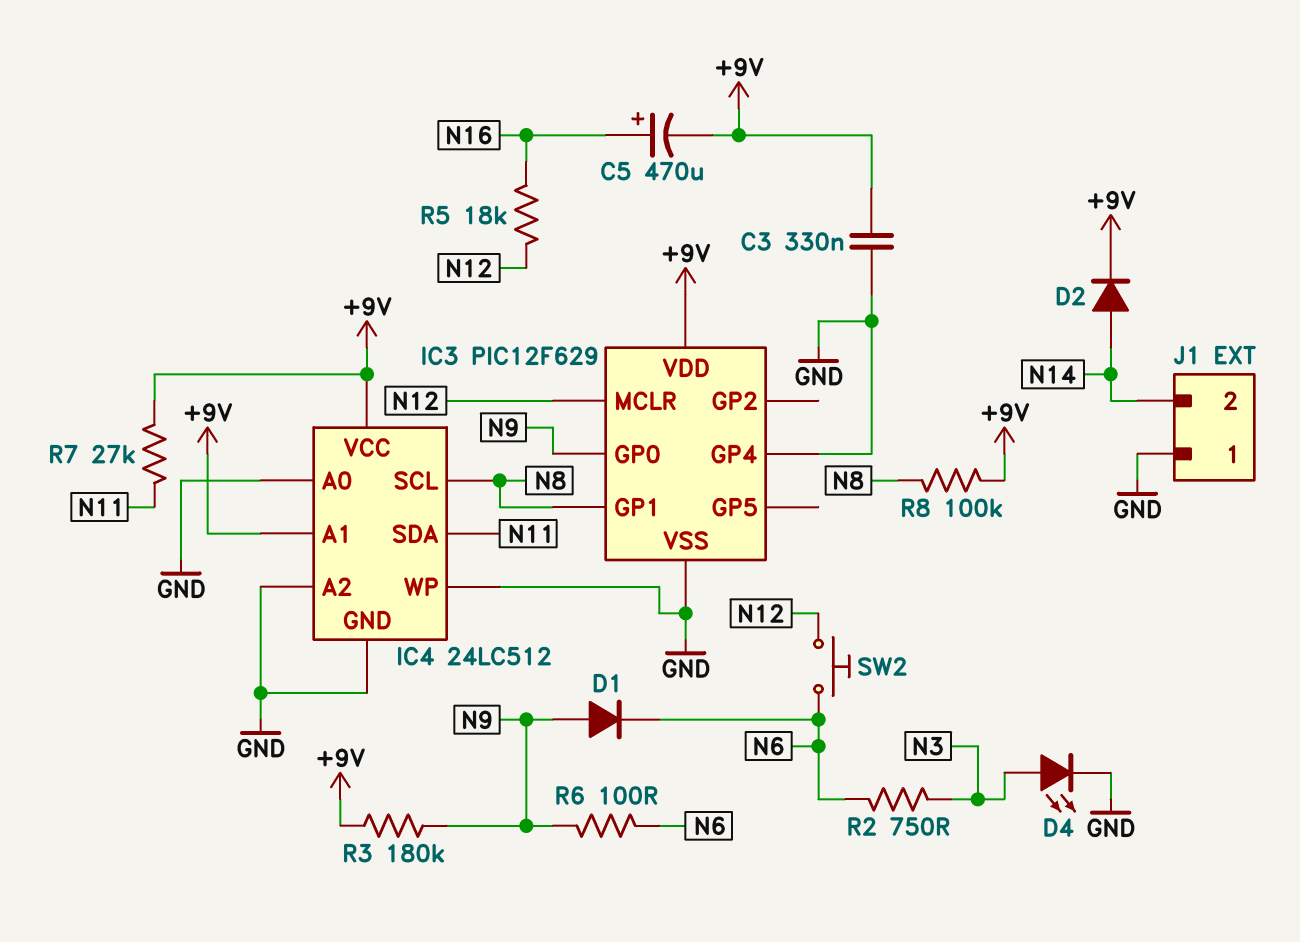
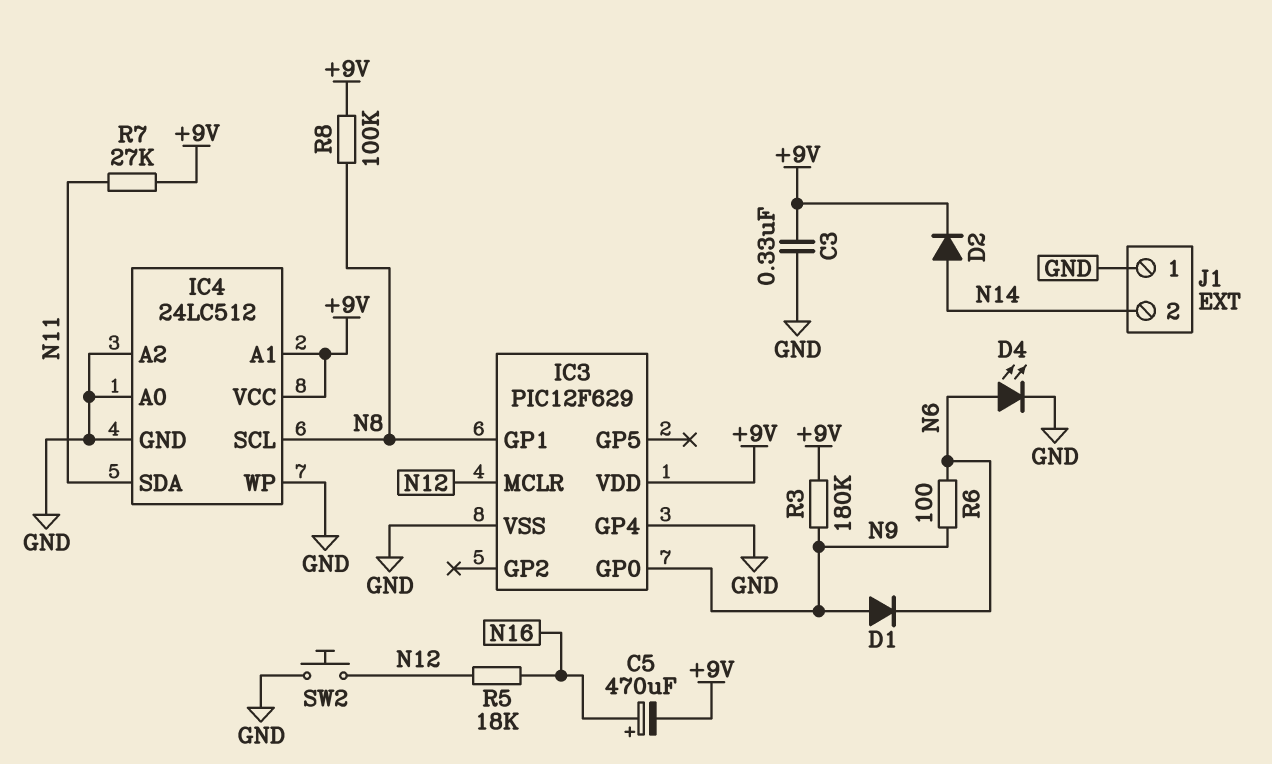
D4: LED (A N3, K GND) -> LED (A N6, K GND)
R2: 750 (N3, N6) -> none
SW2: button (N6, N12) -> button (GND, N12)

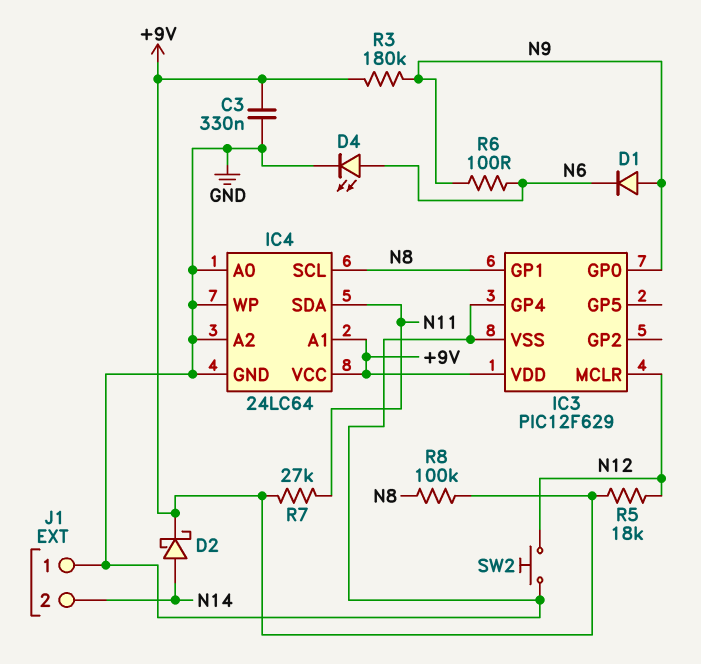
C5: 470uF (plus N16, minus +9V) -> none
D2: diode (A N14, K +9V) -> schottky (A N14, K +9V)
IC4: 24LC512 -> 24LC64
R5: 18k (N12, N16) -> 18k (+9V, N12)

